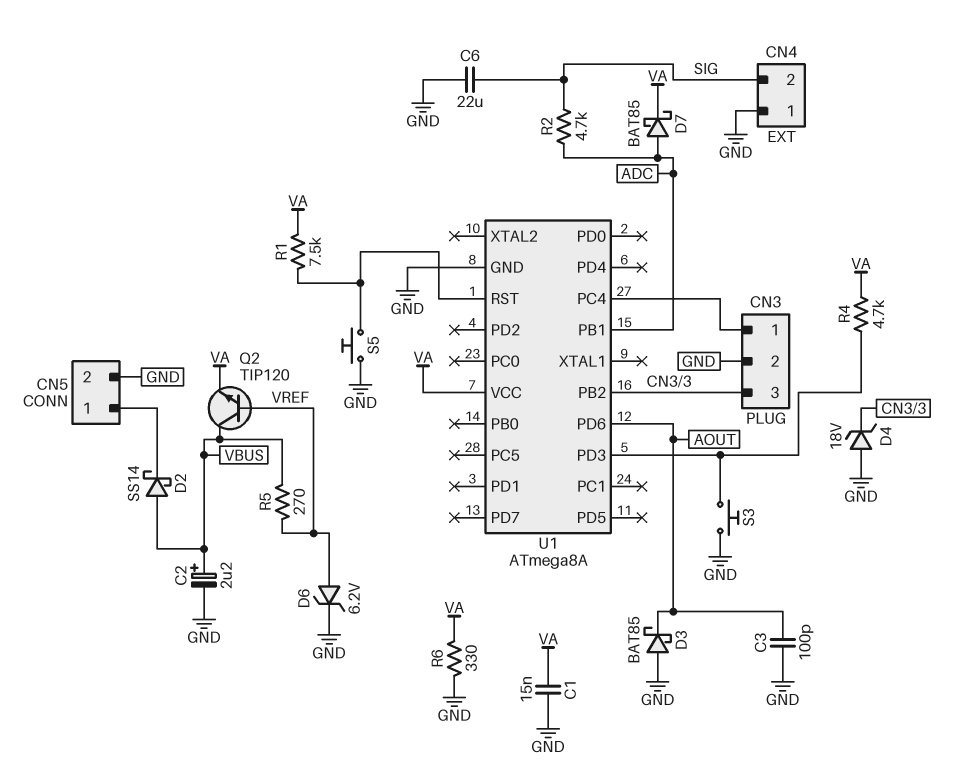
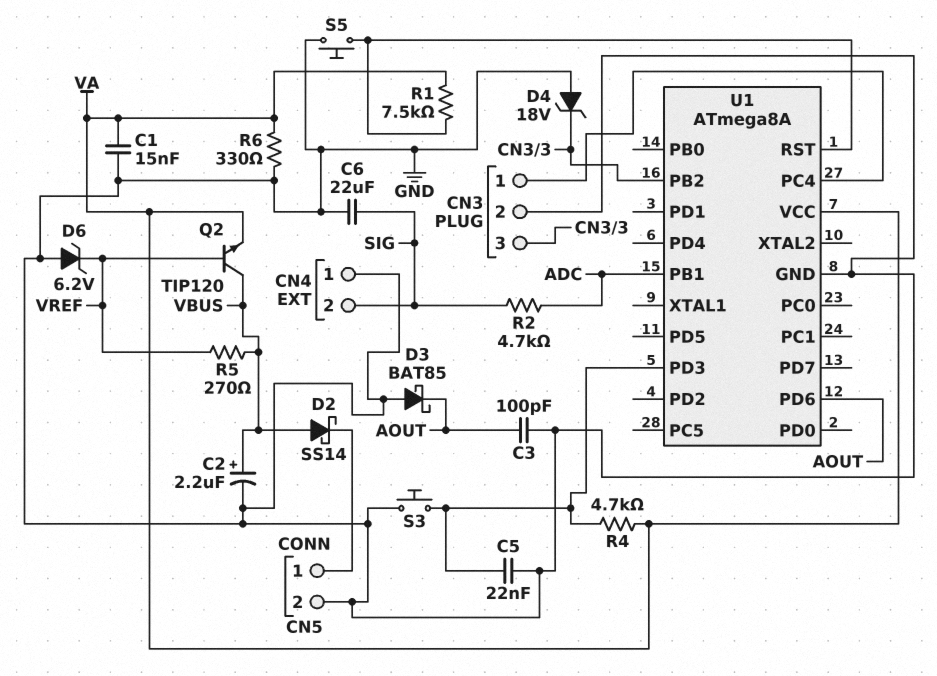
C5: none -> 22nF (GND, U1/PD3)
D6: zener 6.2V (A VREF, K GND) -> zener 6.2V (A GND, K VREF)
D7: schottky BAT85 (A ADC, K VA) -> none

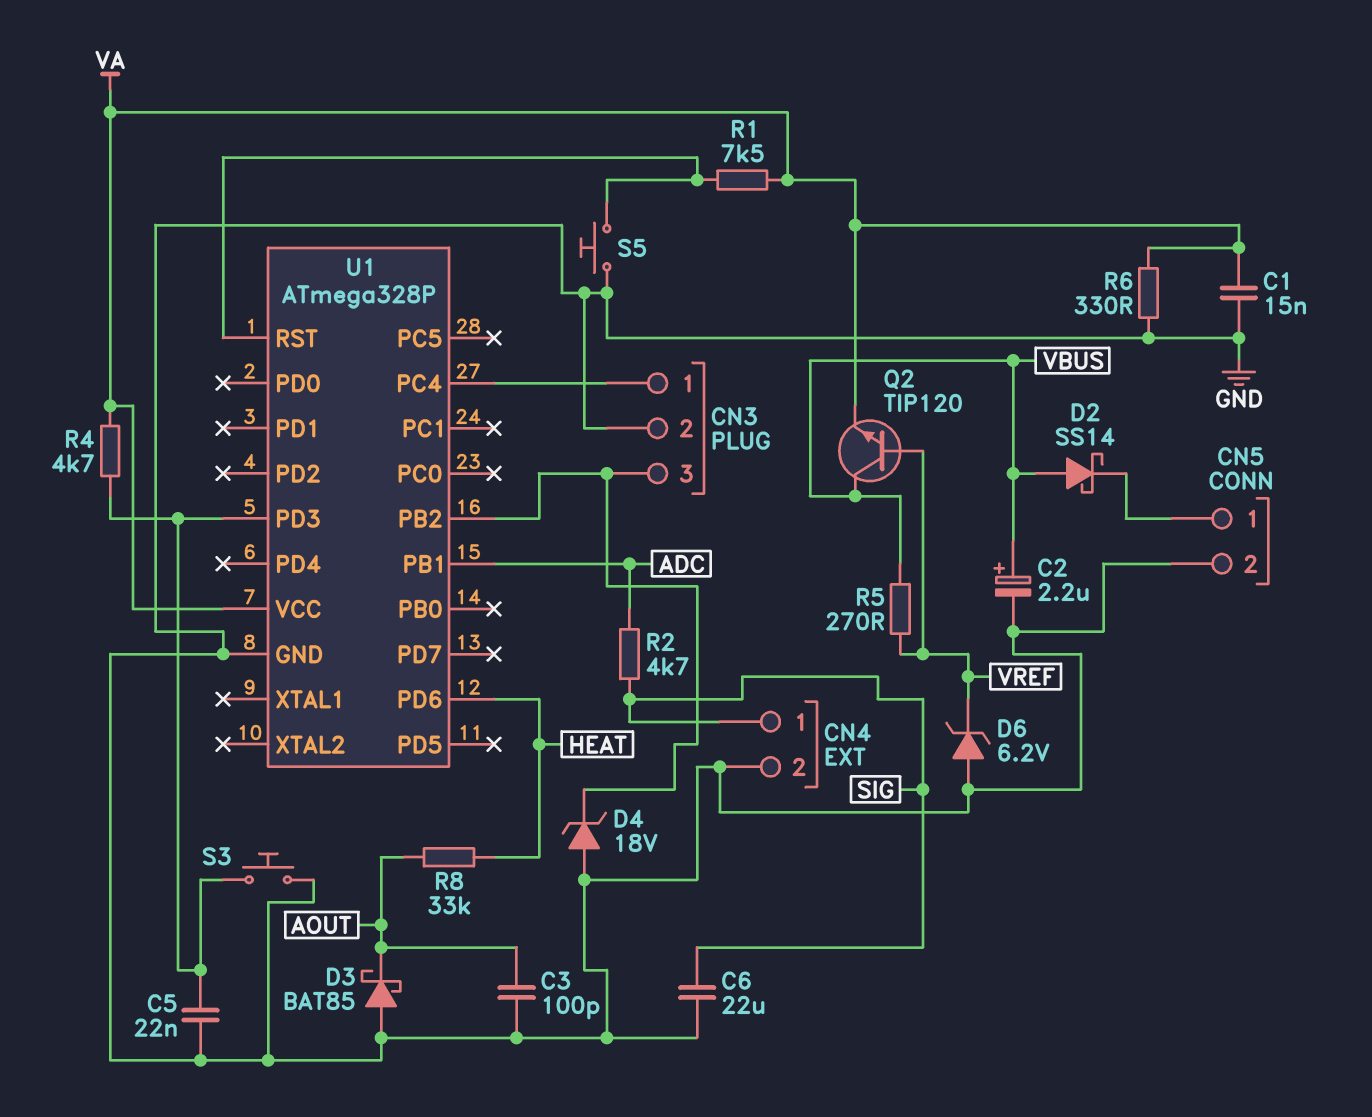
CN4 pin 1: GND -> SIG
CN4 pin 2: SIG -> GND
R8: none -> 33k (AOUT, HEAT)
U1: ATmega8A -> ATmega328P
U1 pin PD6: AOUT -> HEAT

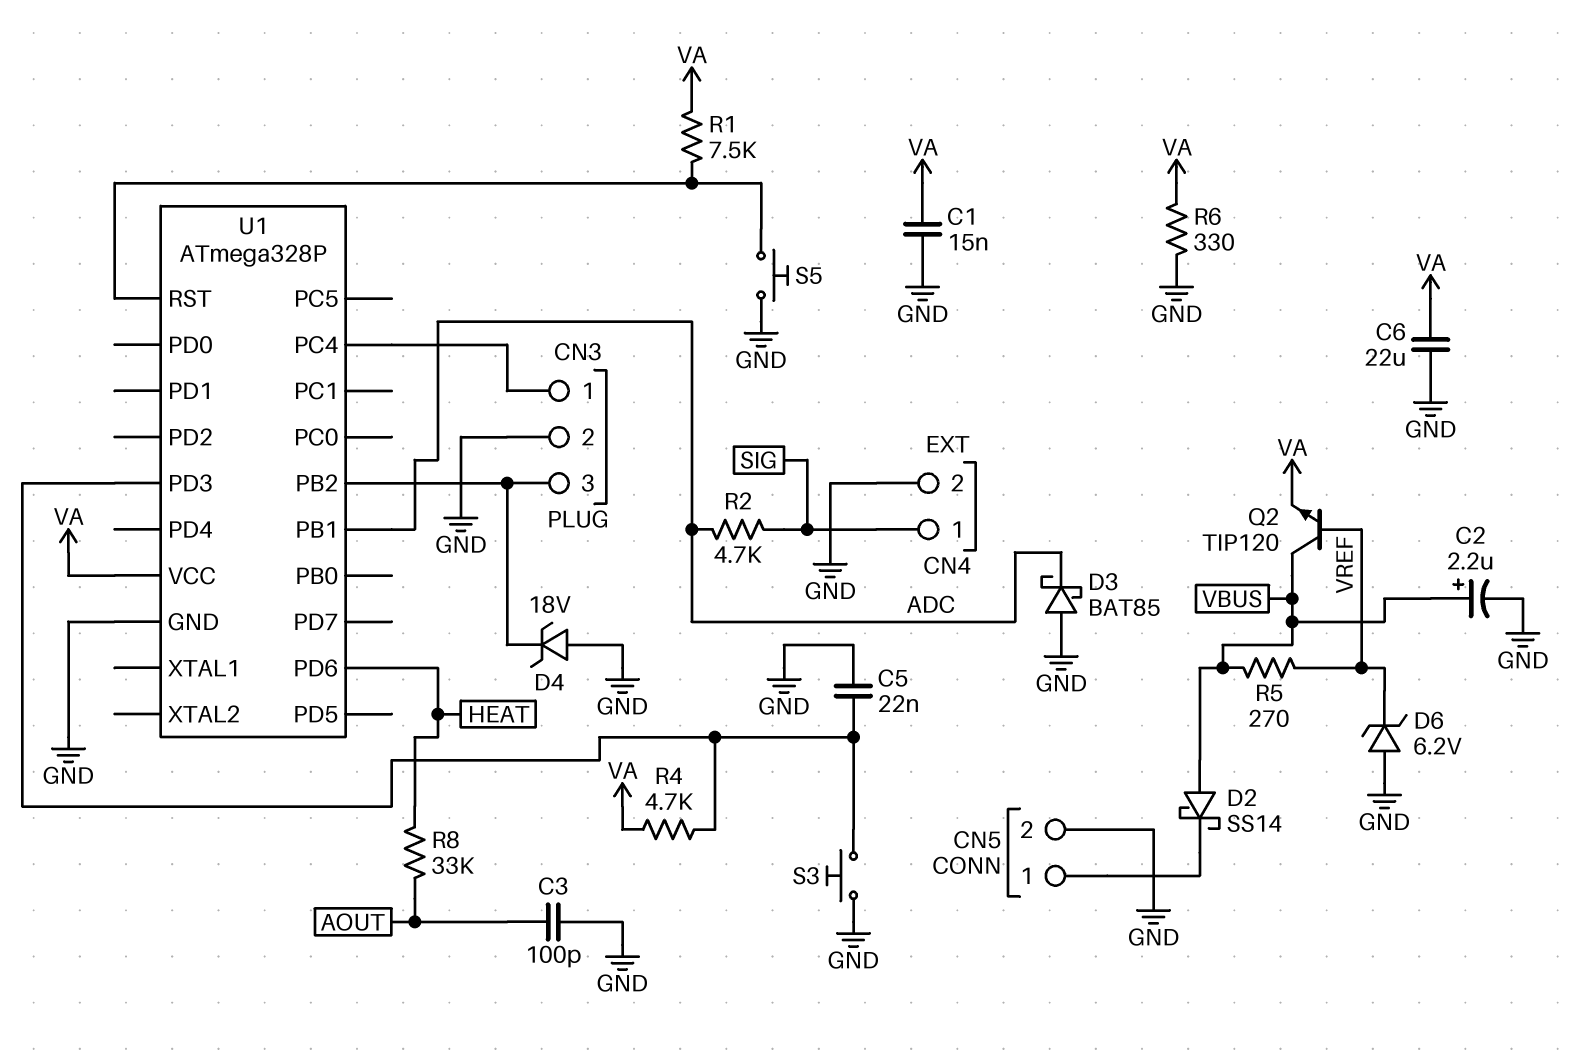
C6: 22uF (GND, SIG) -> 22uF (GND, VA)
D3: schottky BAT85 (A GND, K AOUT) -> schottky BAT85 (A GND, K ADC)

